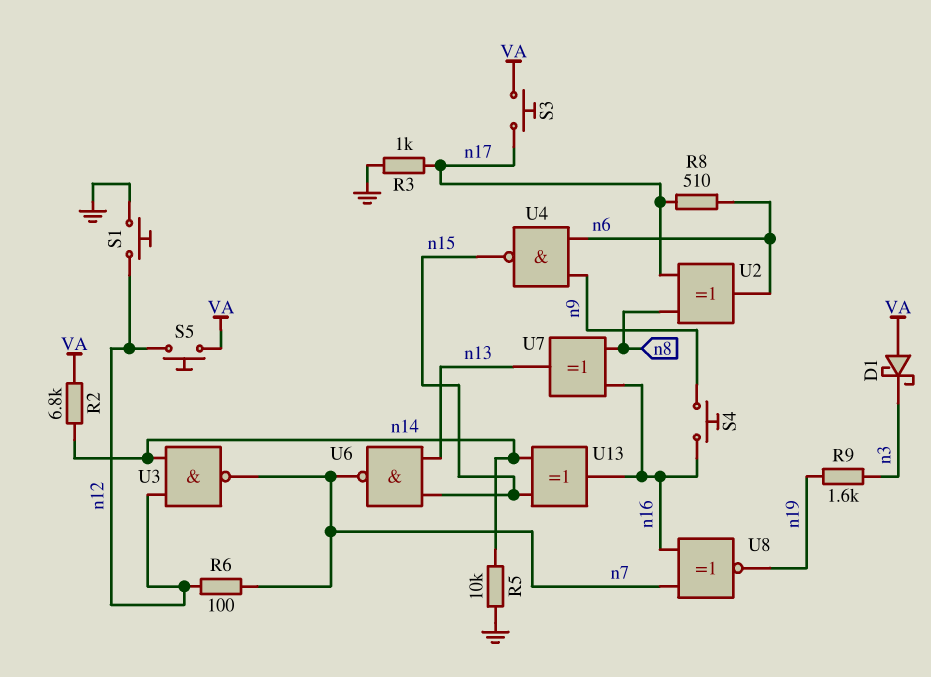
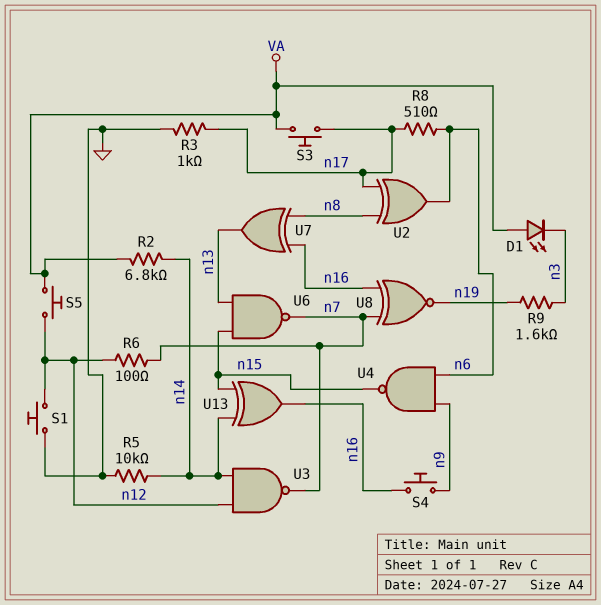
D1: schottky (A VA, K n3) -> LED (A VA, K n3)

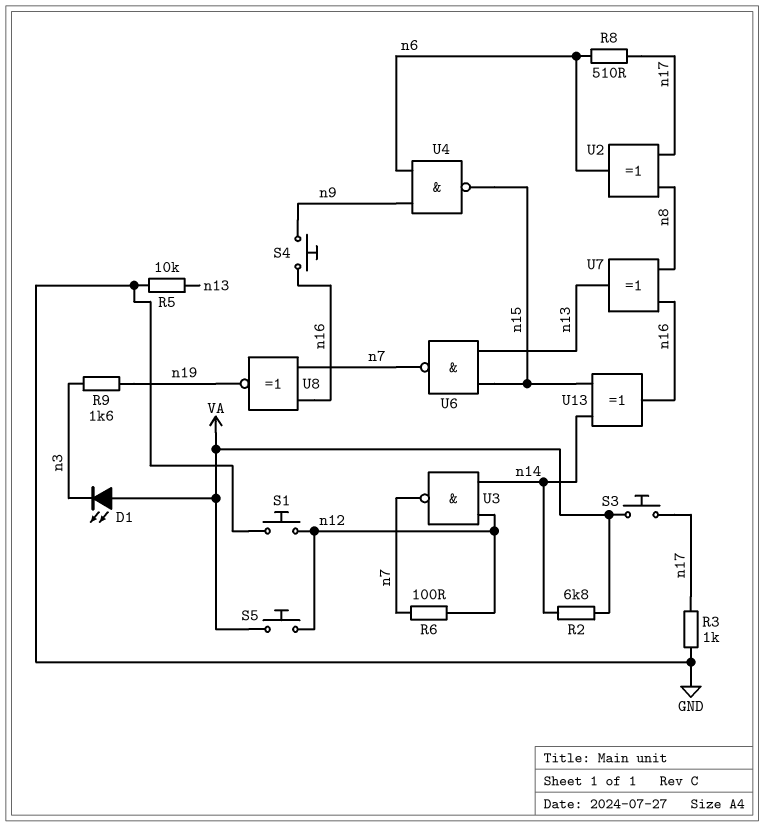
R5: 10k (GND, n14) -> 10k (GND, n13)

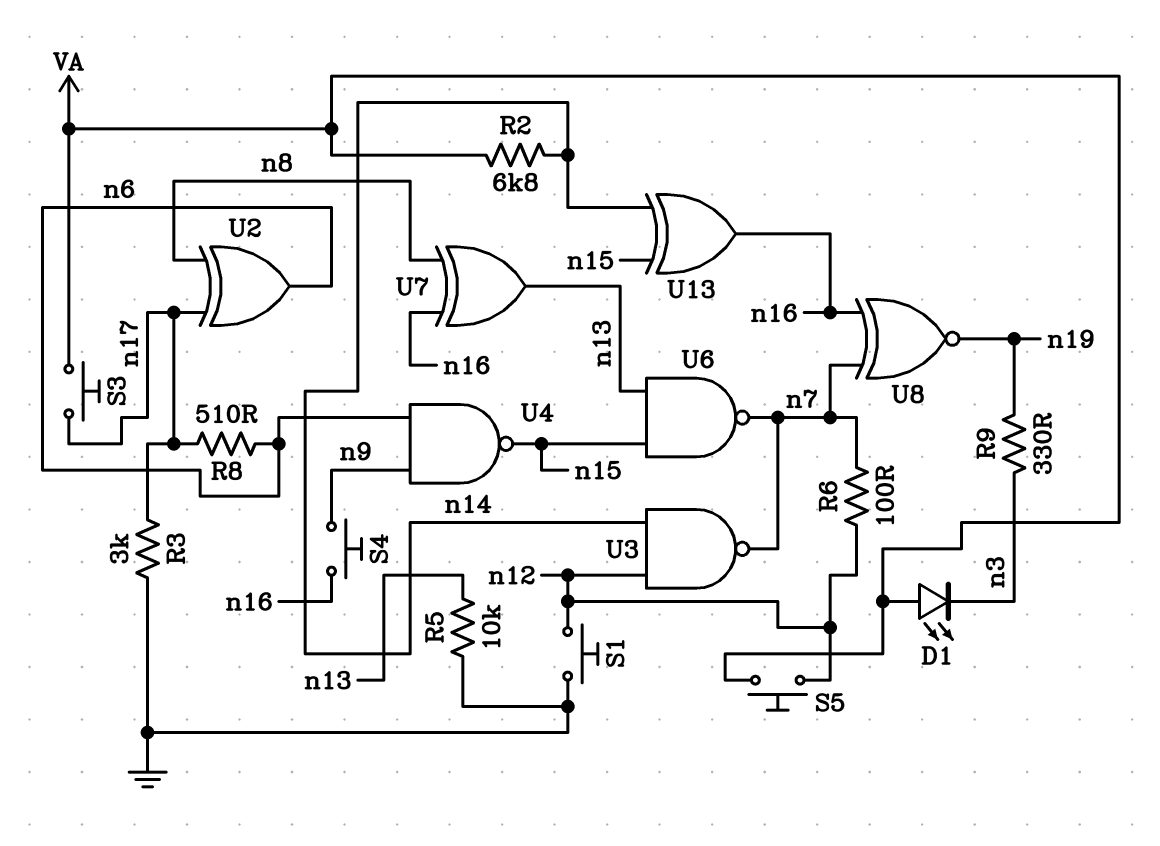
R3: 1k (GND, n17) -> 3k (GND, n17)
R9: 1.6k (n3, n19) -> 330 (n3, n19)

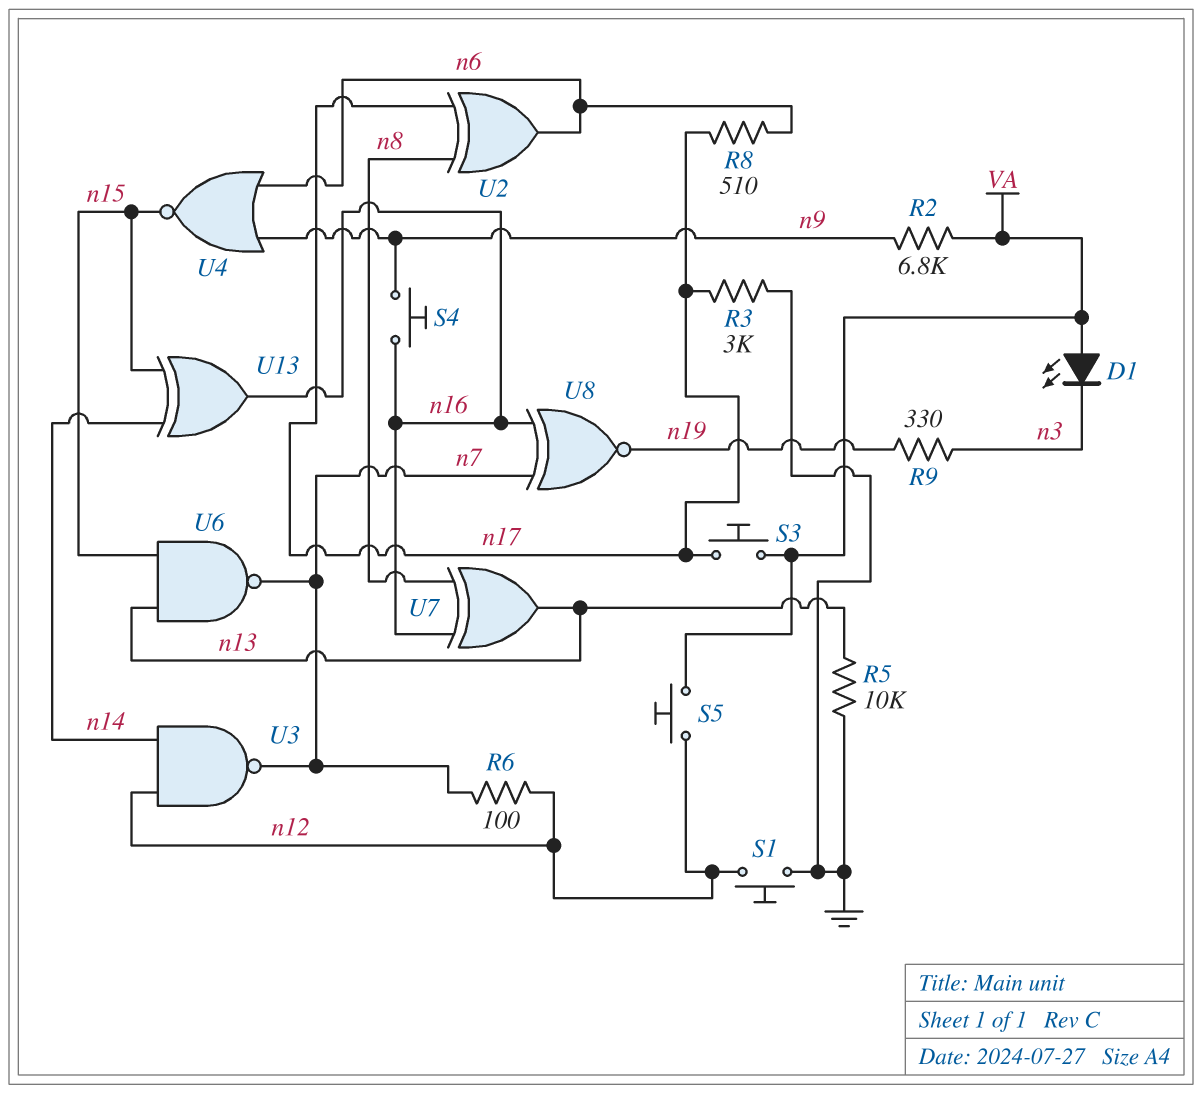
R2: 6.8k (VA, n14) -> 6.8k (VA, n9)
U4: NAND (in n6, in n9, out n15) -> NOR (in n6, in n9, out n15)

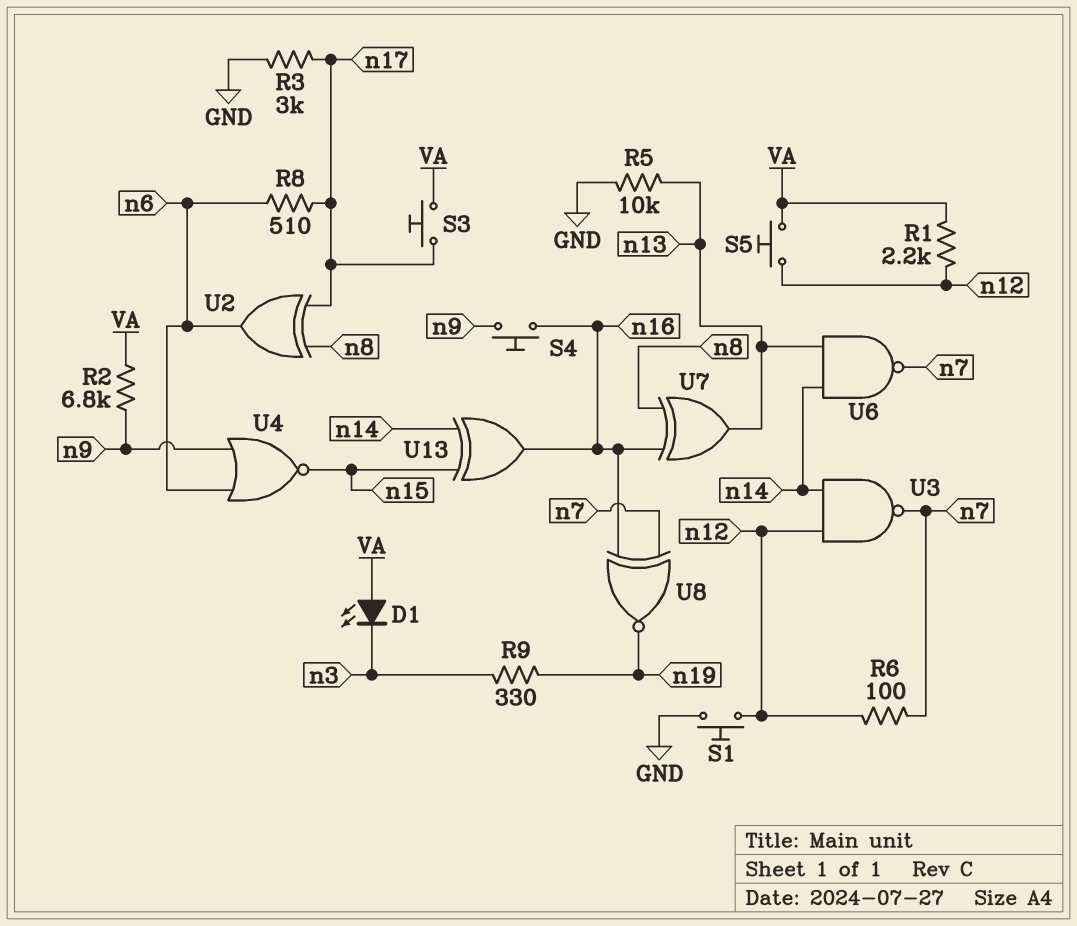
R1: none -> 2.2k (VA, n12)
U6: NAND (in n13, in n15, out n7) -> NAND (in n13, in n14, out n7)

